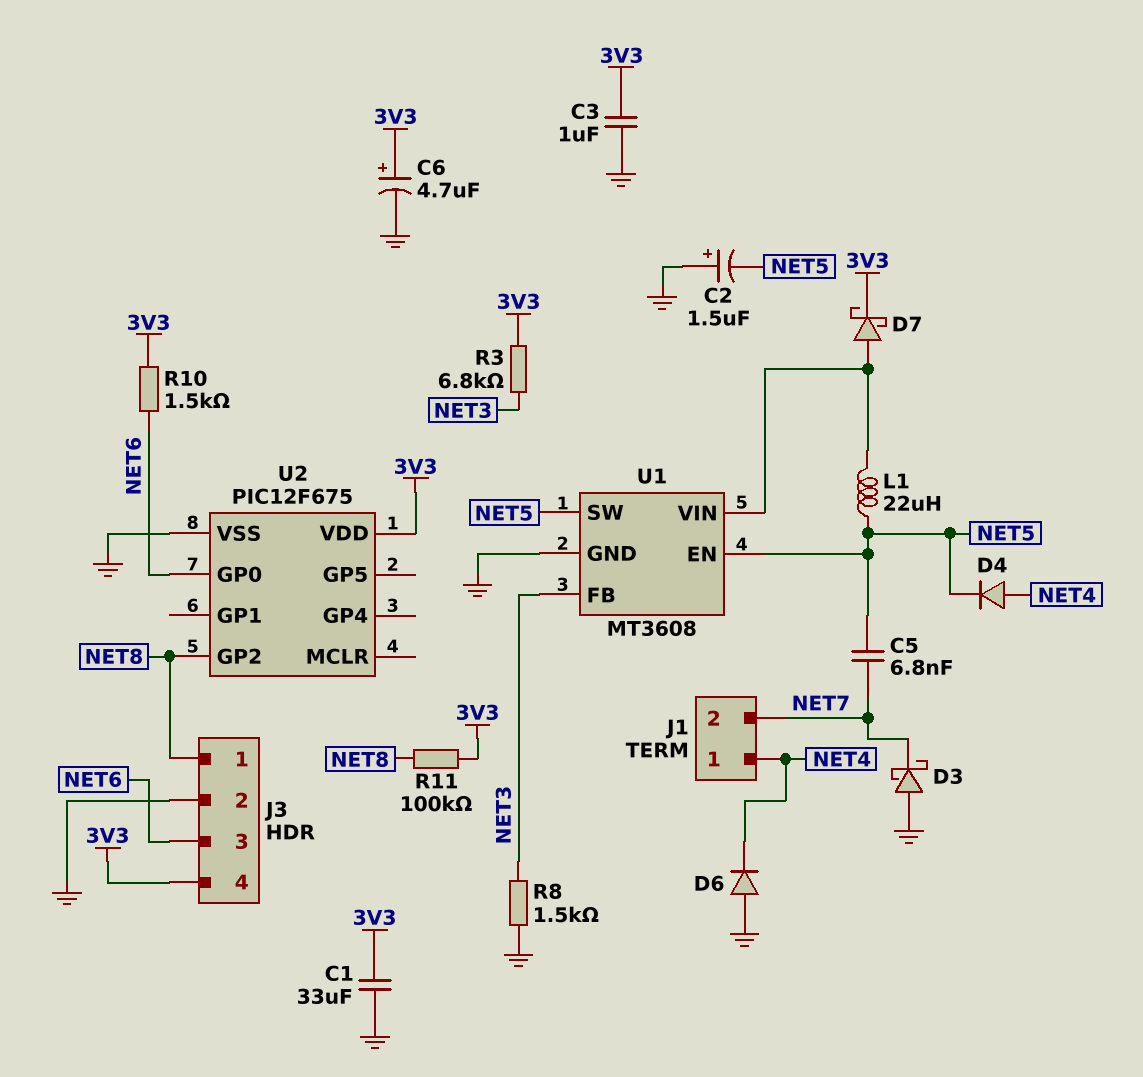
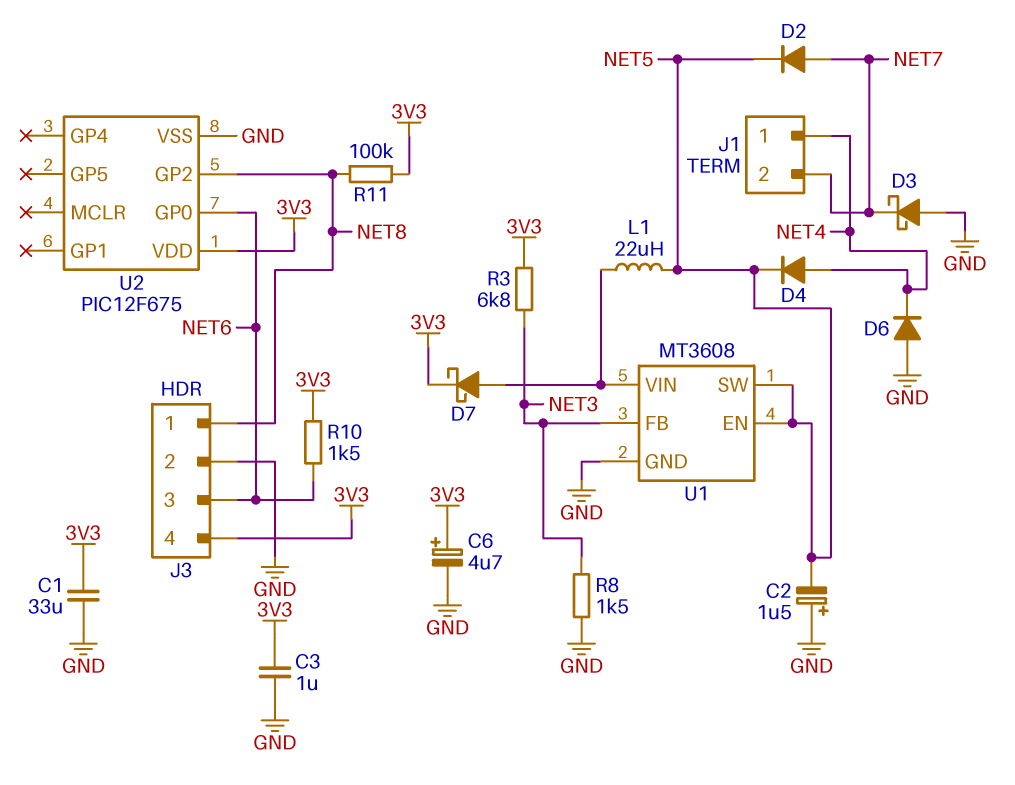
C5: 6.8nF (NET5, NET7) -> none
D2: none -> diode (A NET7, K NET5)

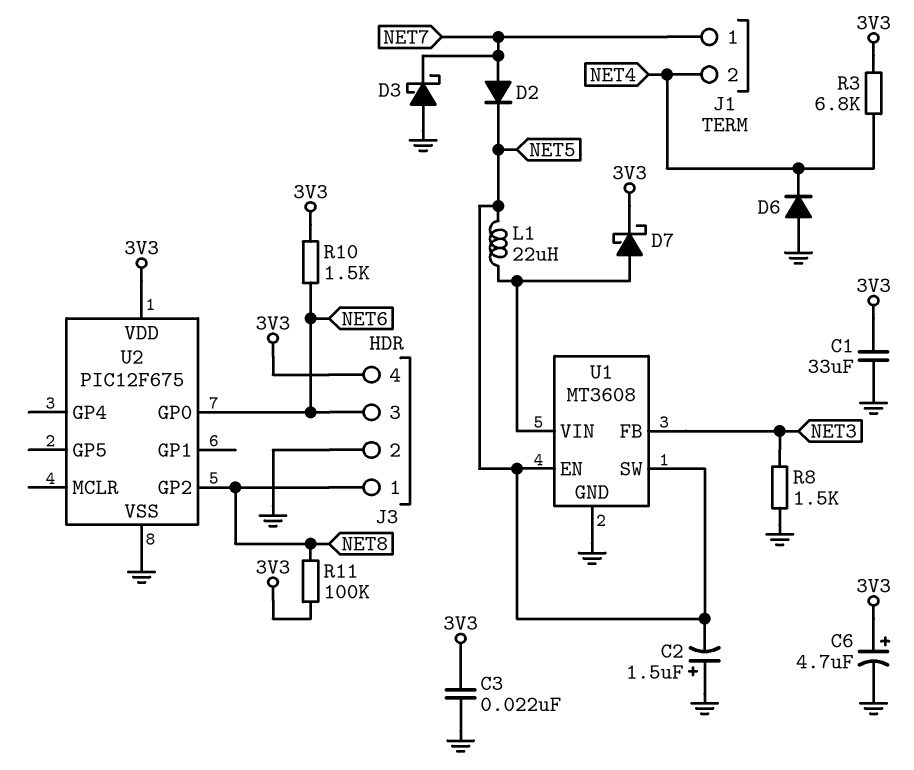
C3: 1uF (3V3, GND) -> 22nF (3V3, GND)
D4: diode (A NET4, K NET5) -> none
J1 pin 1: NET4 -> NET7
J1 pin 2: NET7 -> NET4
R3: 6.8k (3V3, NET3) -> 6.8k (3V3, NET4)

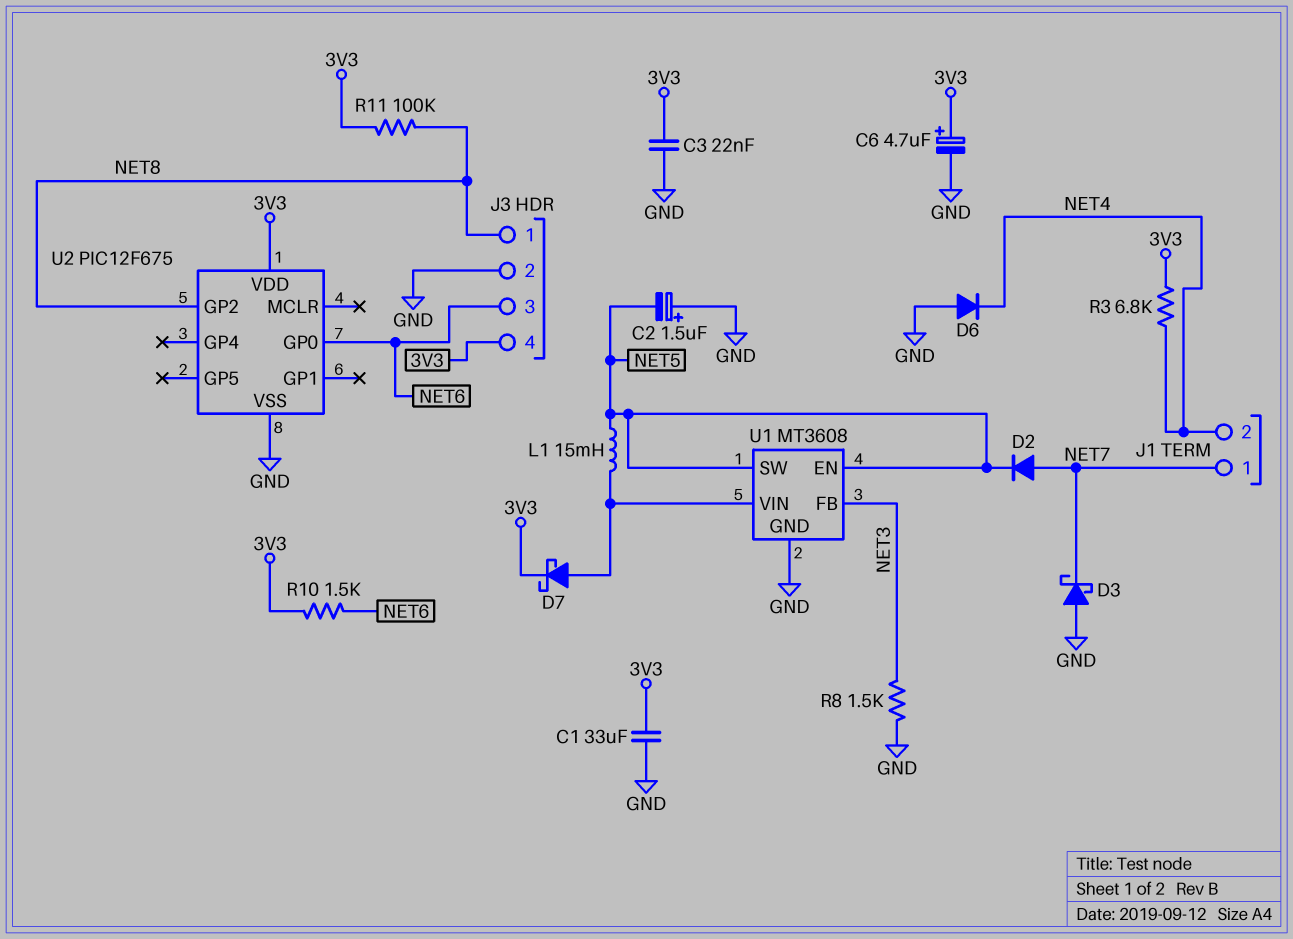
L1: 22uH (NET5, U1/VIN) -> 15mH (NET5, U1/VIN)

